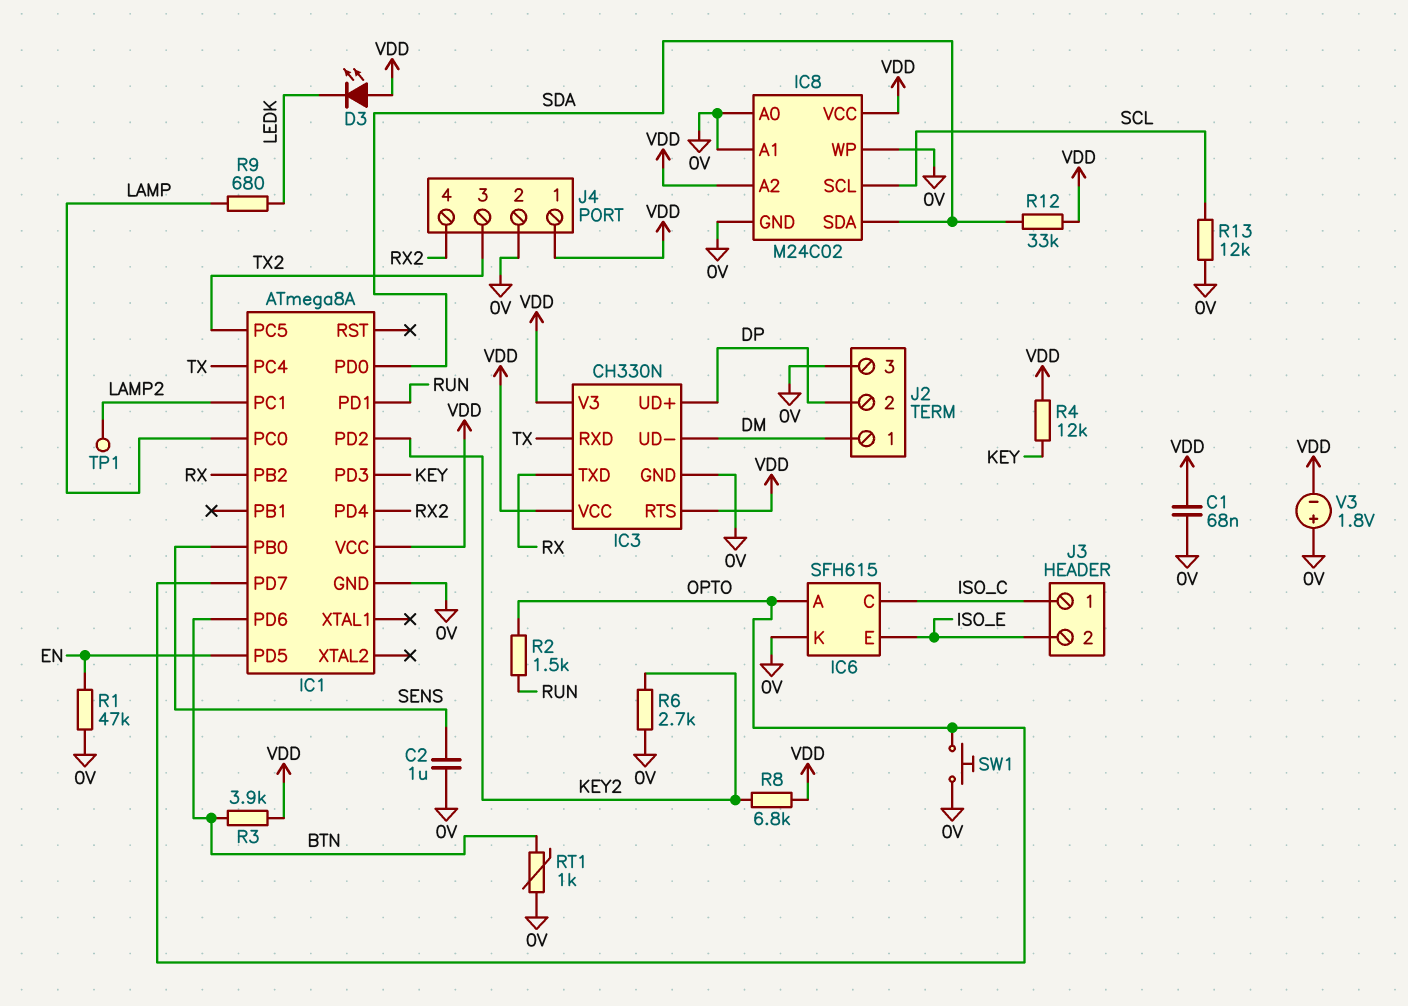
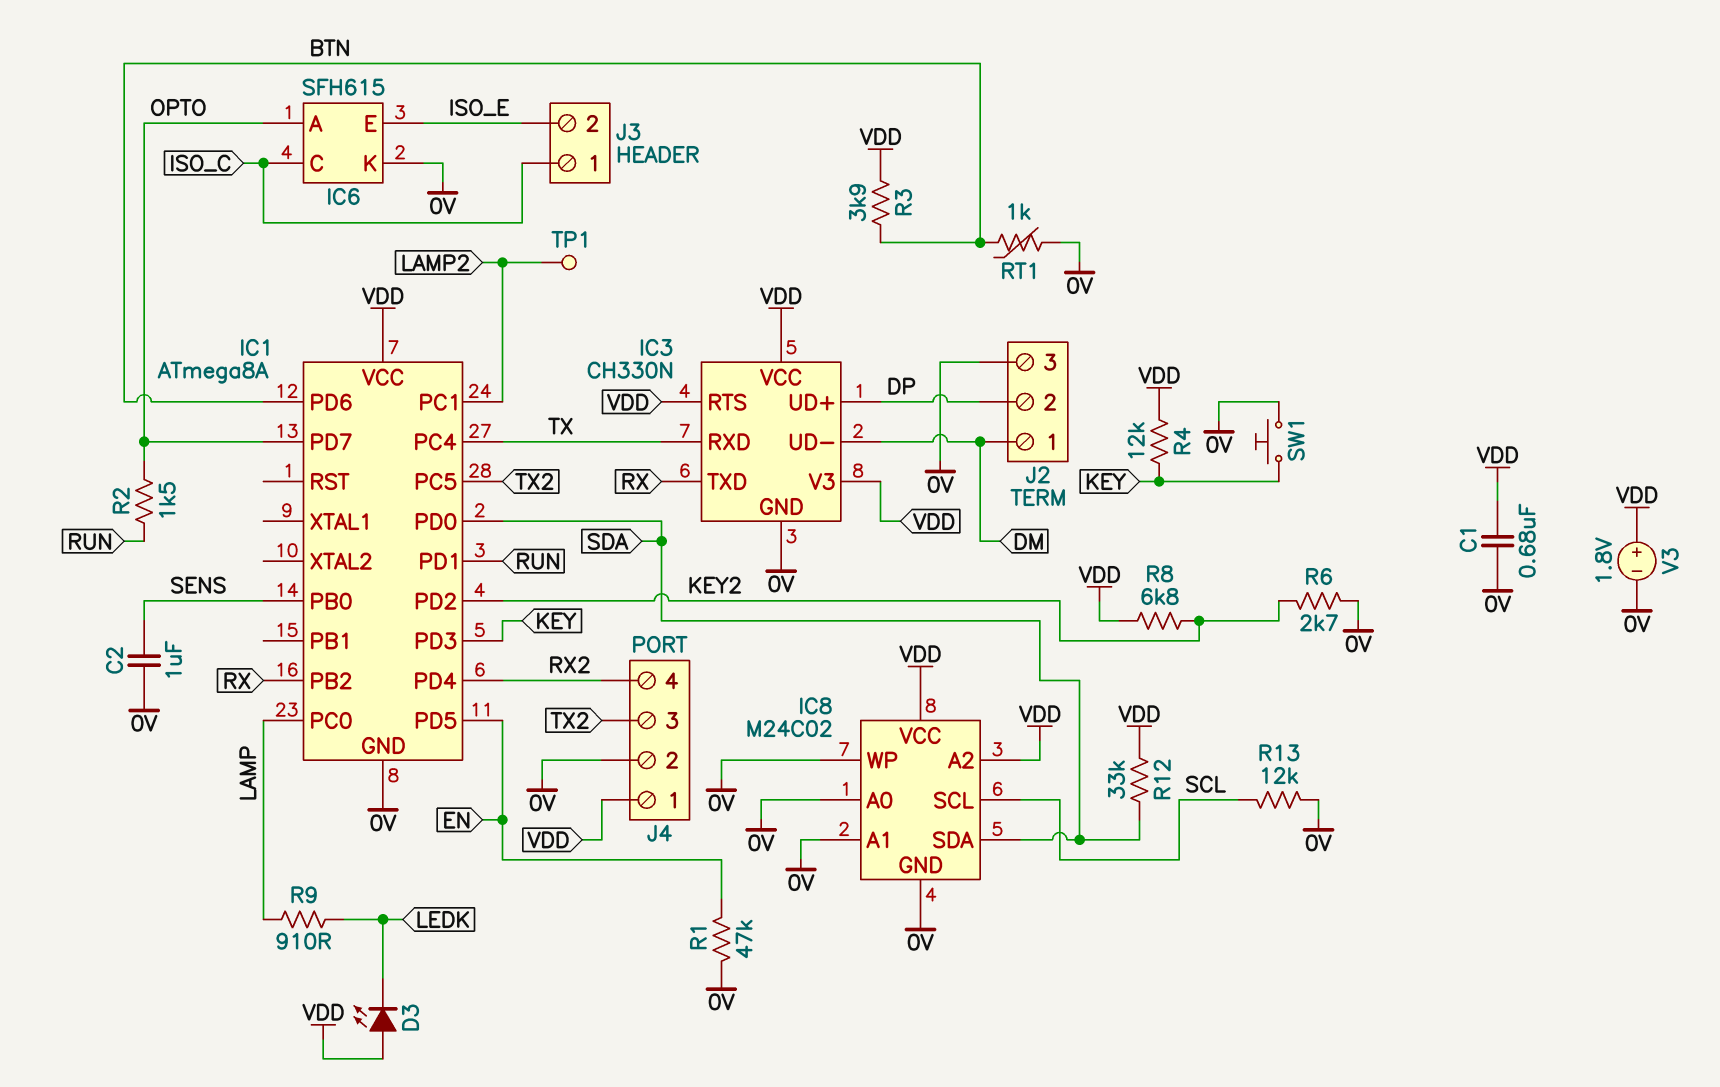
C1: 68nF (0V, VDD) -> 680nF (0V, VDD)
R9: 680 (LAMP, LEDK) -> 910 (LAMP, LEDK)
SW1: button (0V, OPTO) -> button (0V, KEY)
V3: 1.8V (plus 0V, minus VDD) -> 1.8V (plus VDD, minus 0V)

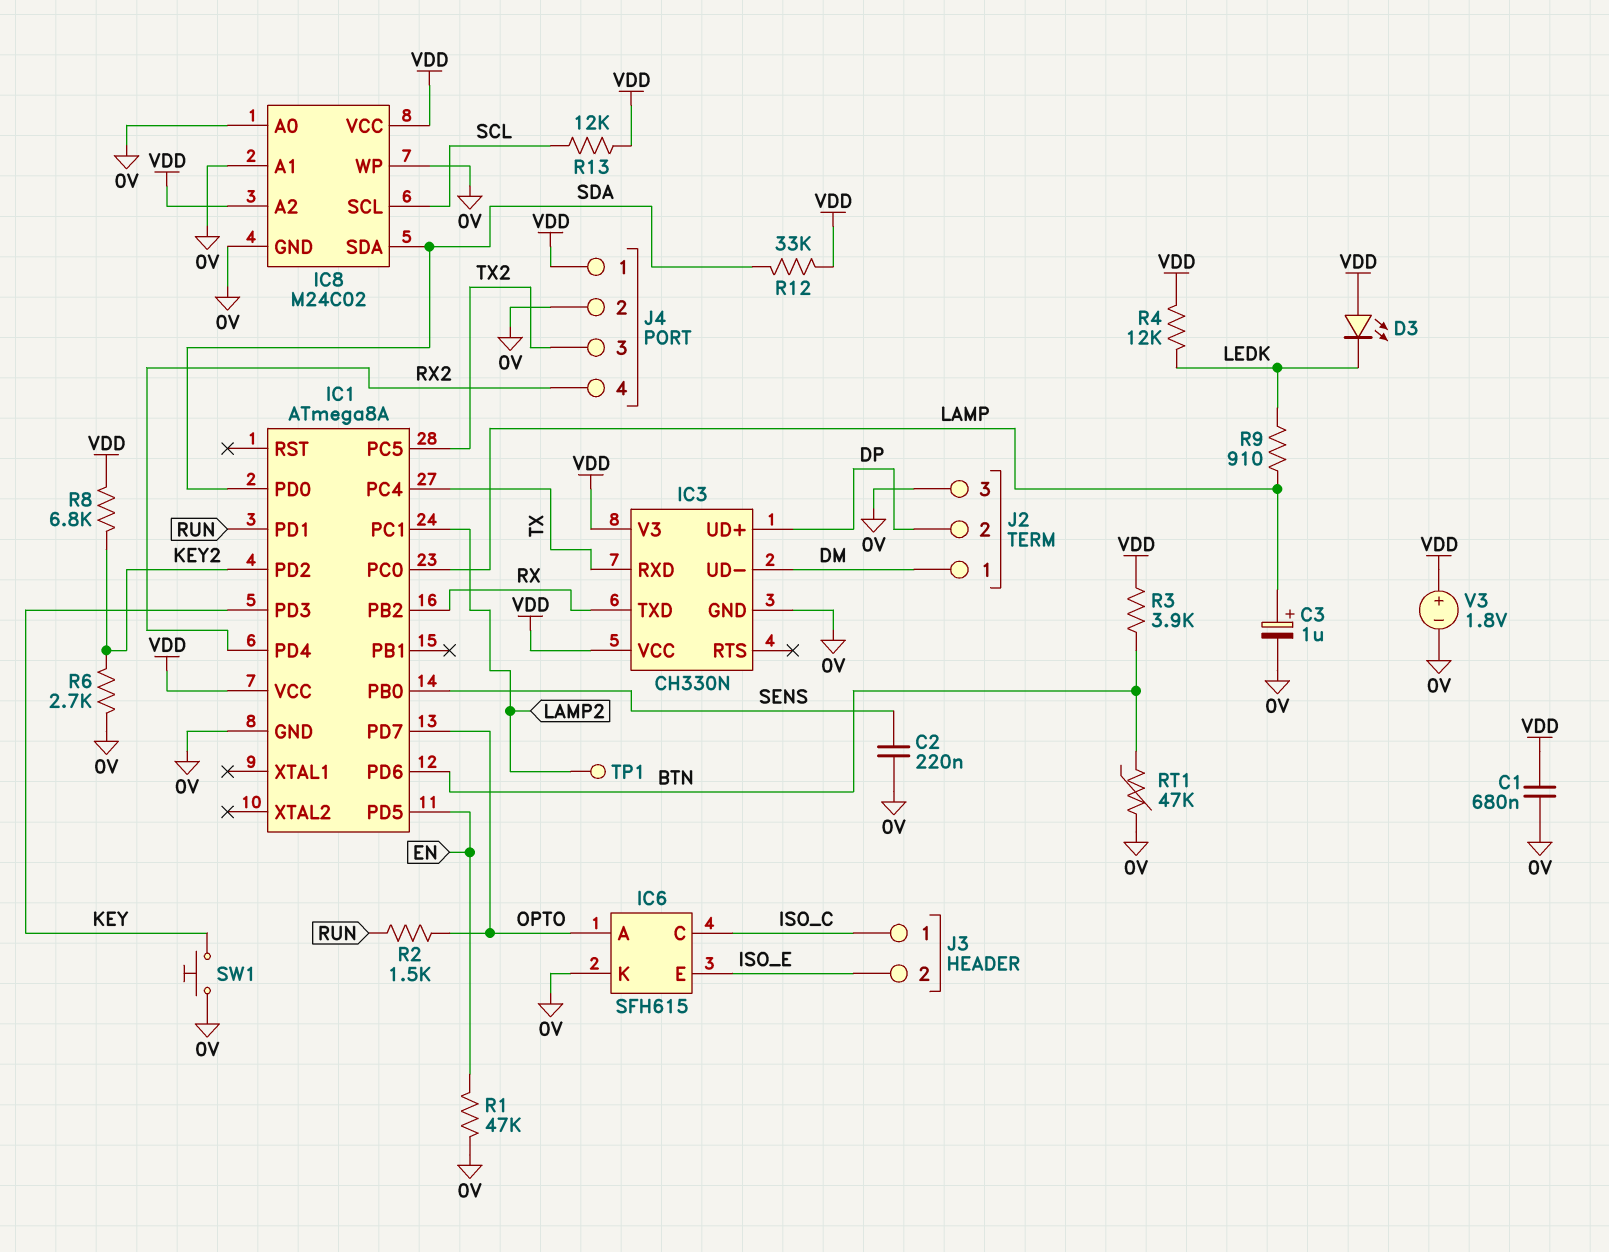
C2: 1uF (0V, SENS) -> 220nF (0V, SENS)
C3: none -> 1uF (plus LAMP, minus 0V)
IC3 pin RTS: VDD -> none
R4: 12k (KEY, VDD) -> 12k (LEDK, VDD)
R13: 12k (0V, SCL) -> 12k (SCL, VDD)
RT1: 1k (0V, BTN) -> 47k (0V, BTN)

